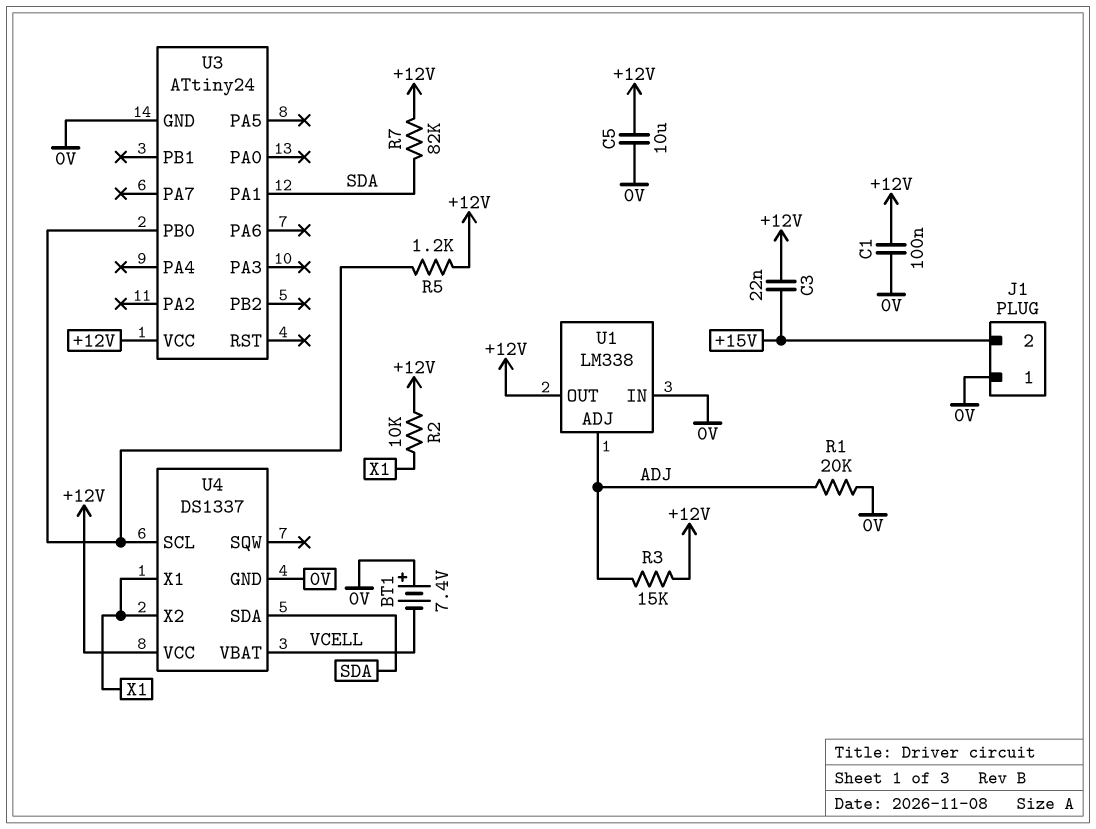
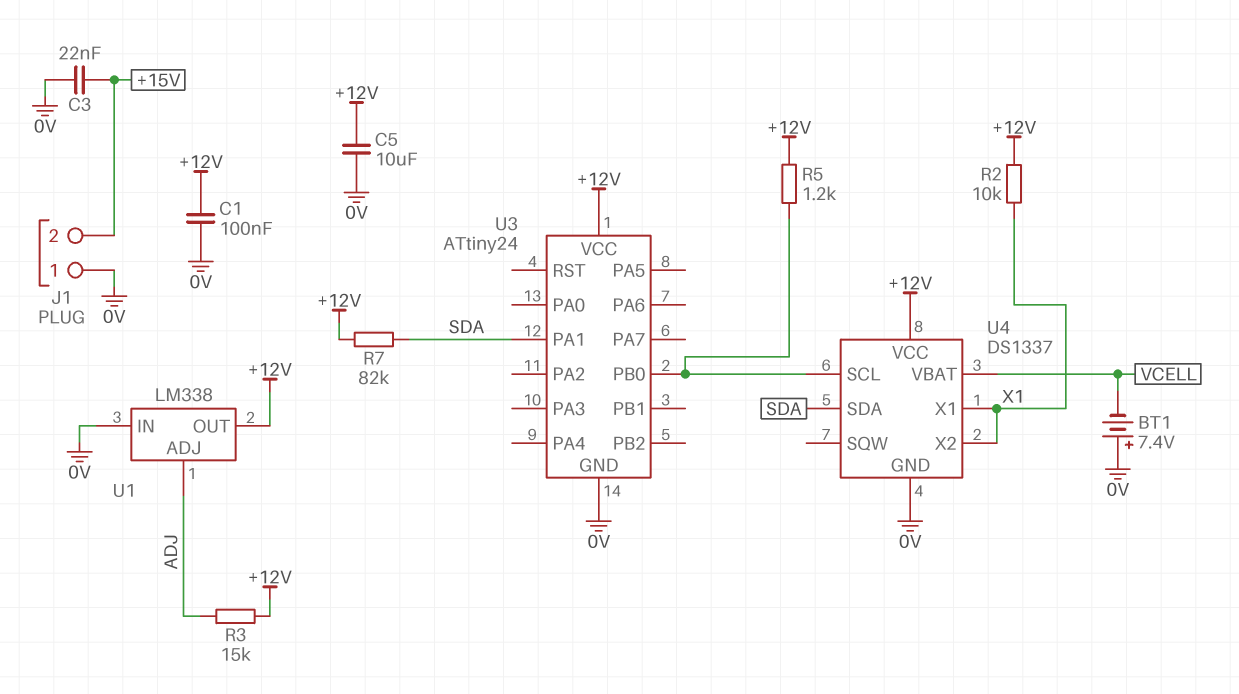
C3: 22nF (+12V, +15V) -> 22nF (+15V, 0V)
R1: 20k (0V, ADJ) -> none

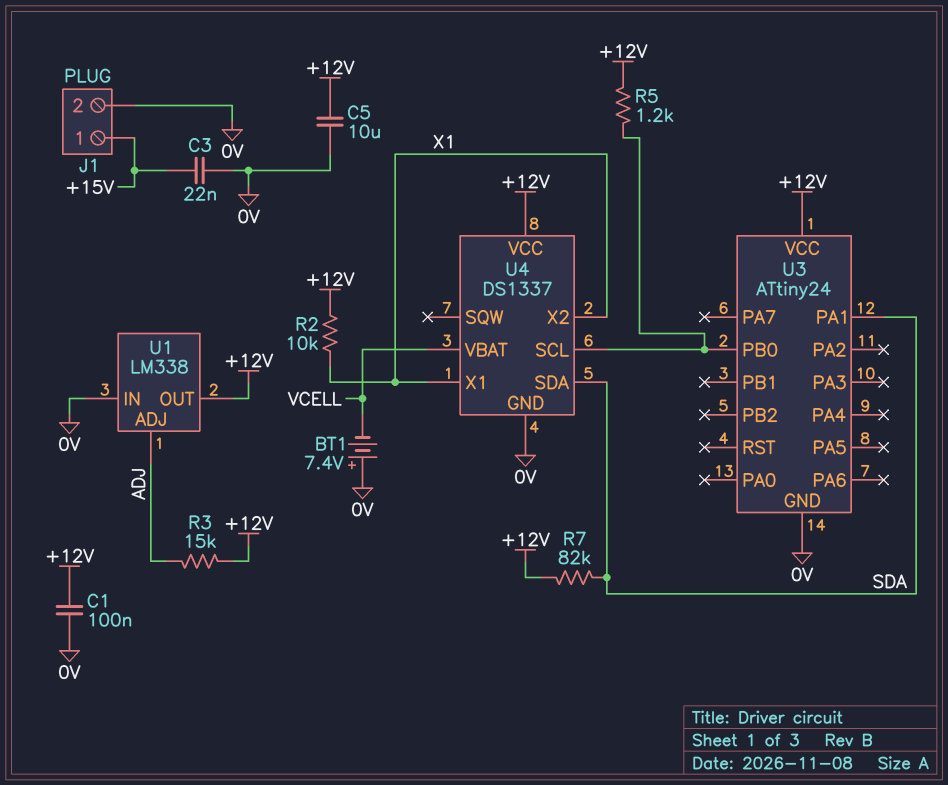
J1 pin 1: 0V -> +15V
J1 pin 2: +15V -> 0V

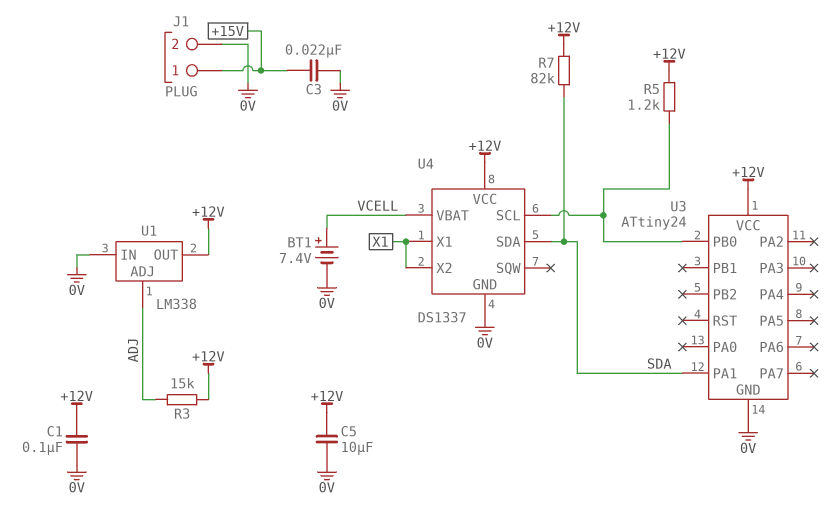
BT1: 7.4V (plus 0V, minus VCELL) -> 7.4V (plus VCELL, minus 0V)
R2: 10k (+12V, X1) -> none

